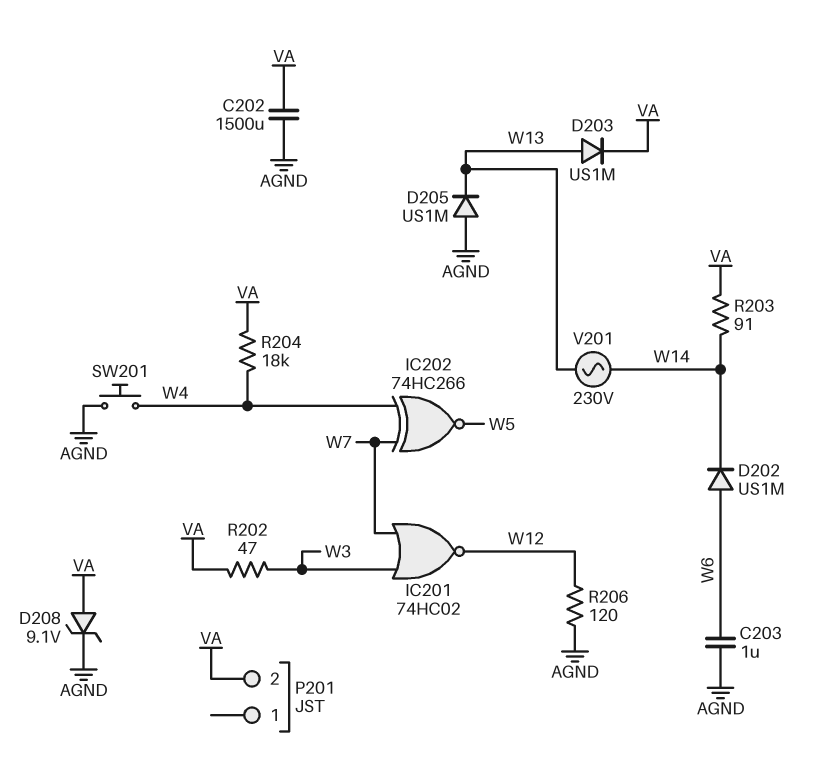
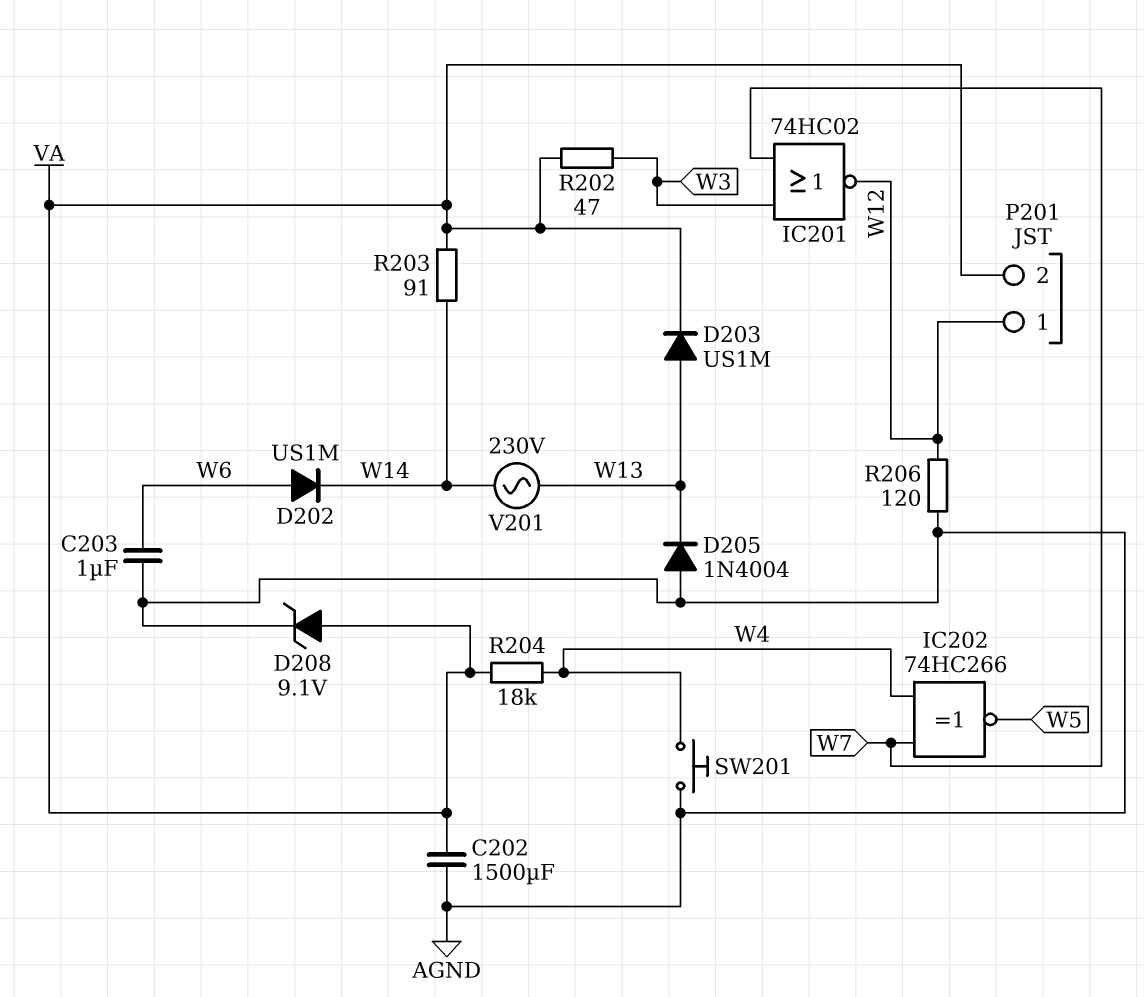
D205: diode US1M (A AGND, K W13) -> diode 1N4004 (A AGND, K W13)
P201 pin 1: none -> W12

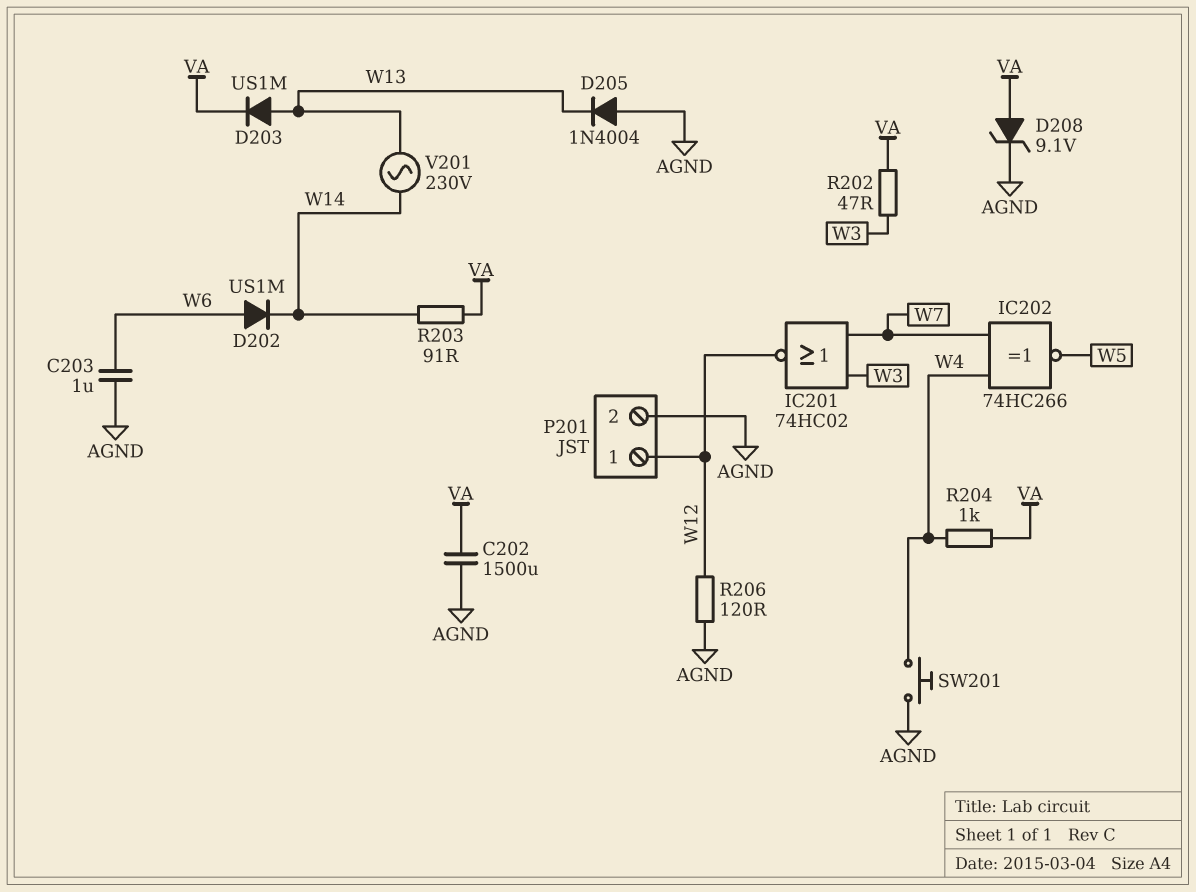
P201 pin 2: VA -> AGND
R204: 18k (VA, W4) -> 1k (VA, W4)

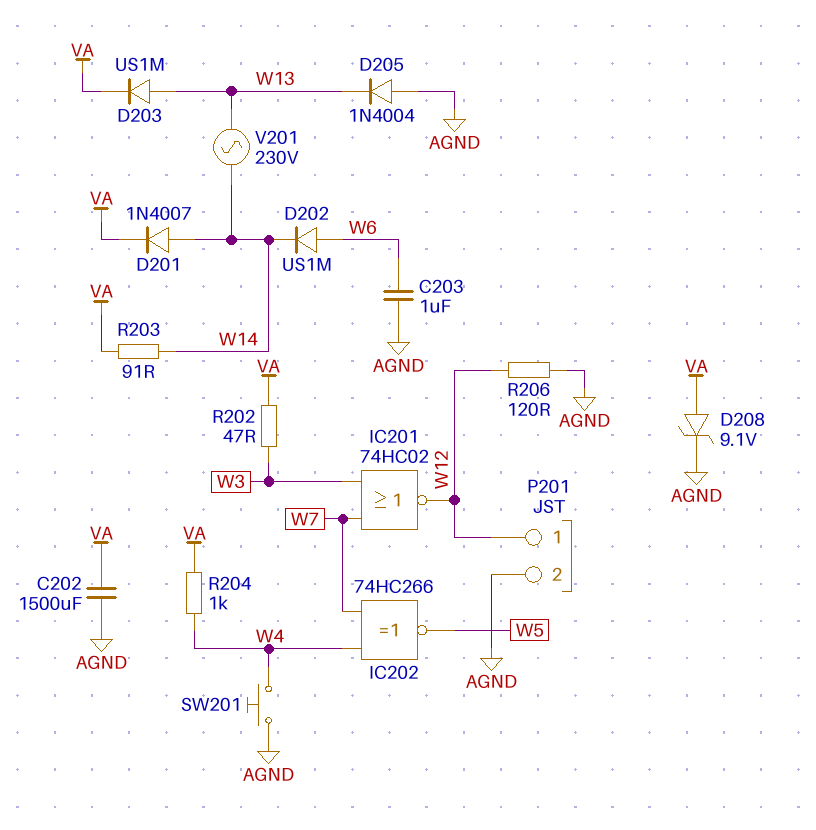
D201: none -> diode 1N4007 (A W14, K VA)

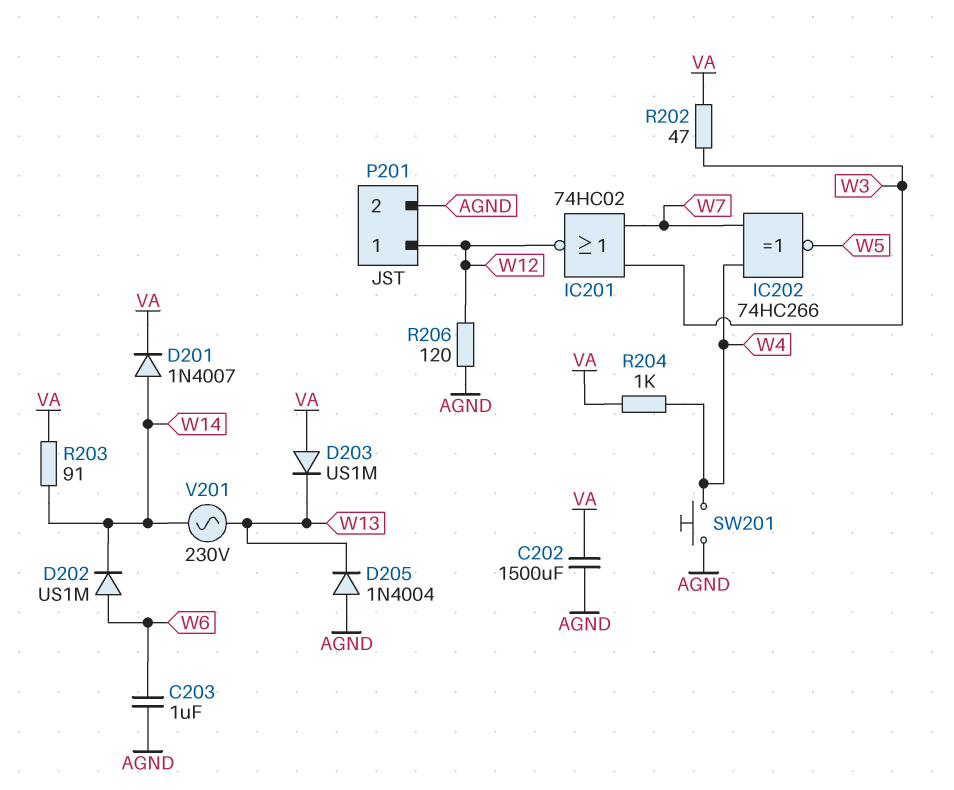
D203: diode US1M (A W13, K VA) -> diode US1M (A VA, K W13)
D208: zener 9.1V (A VA, K AGND) -> none

